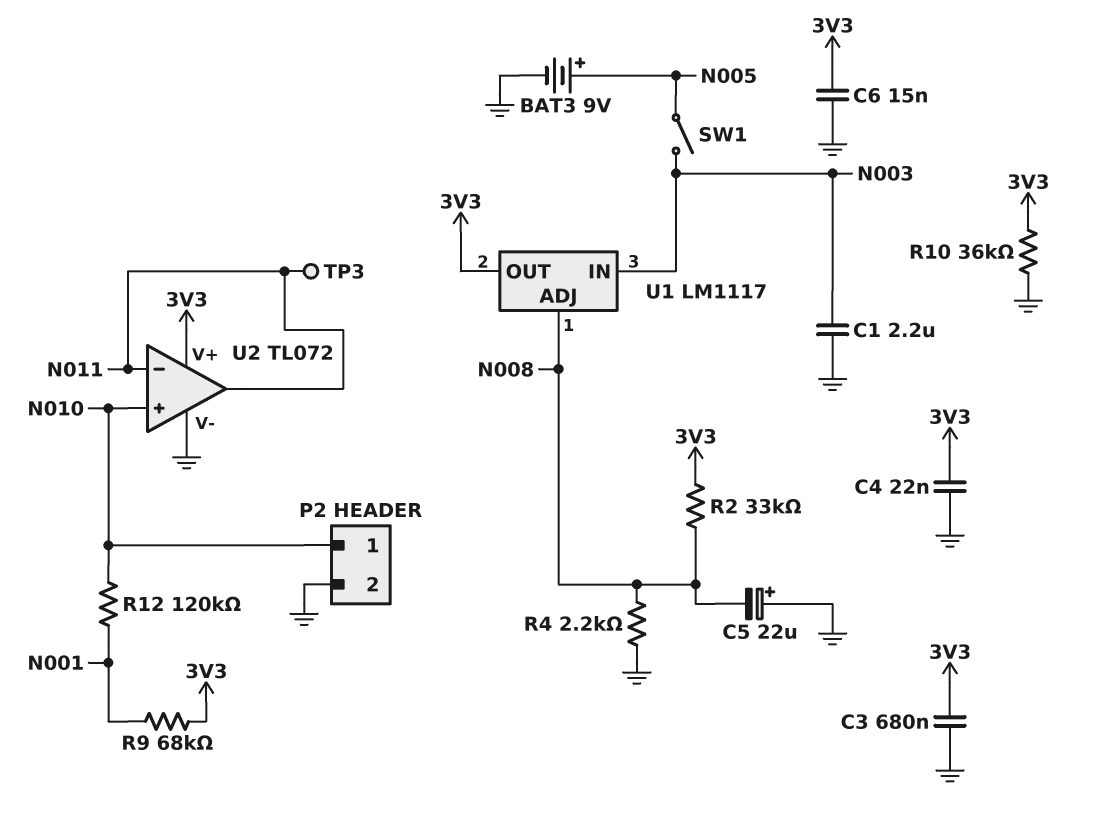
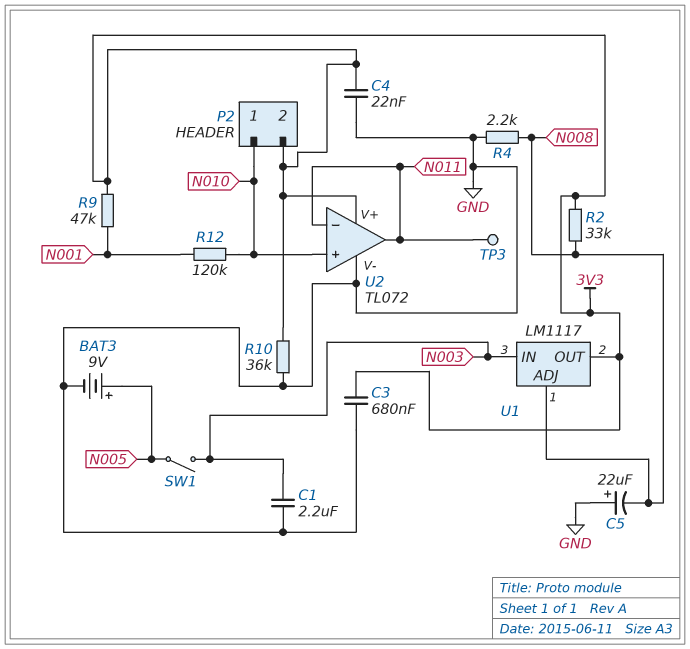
C6: 15nF (3V3, GND) -> none
P2 pin 2: GND -> 3V3
R9: 68k (3V3, N001) -> 47k (3V3, N001)

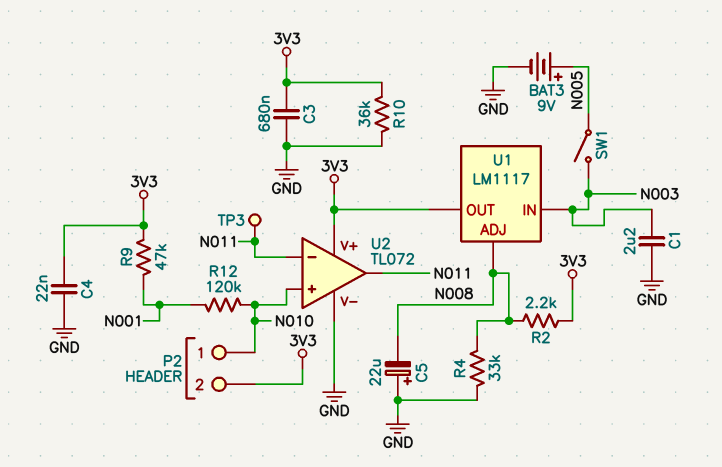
R2: 33k (3V3, N008) -> 2.2k (3V3, N008)
R4: 2.2k (GND, N008) -> 33k (GND, N008)

